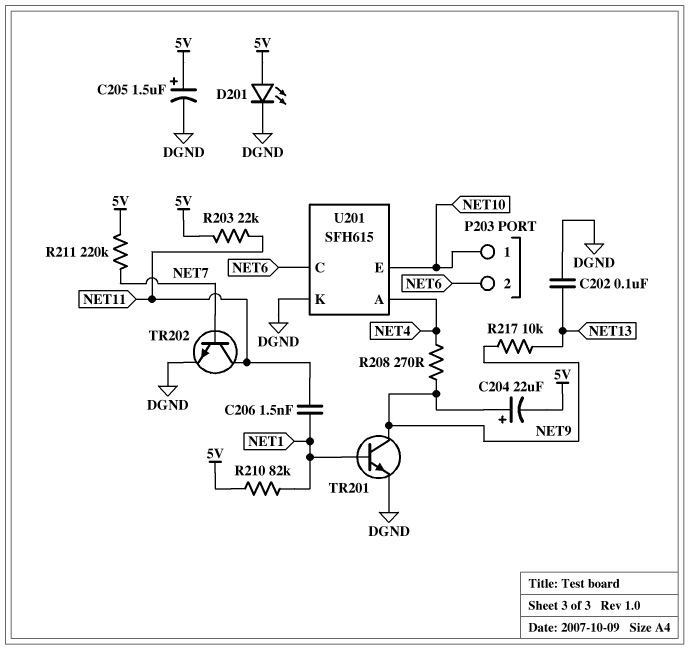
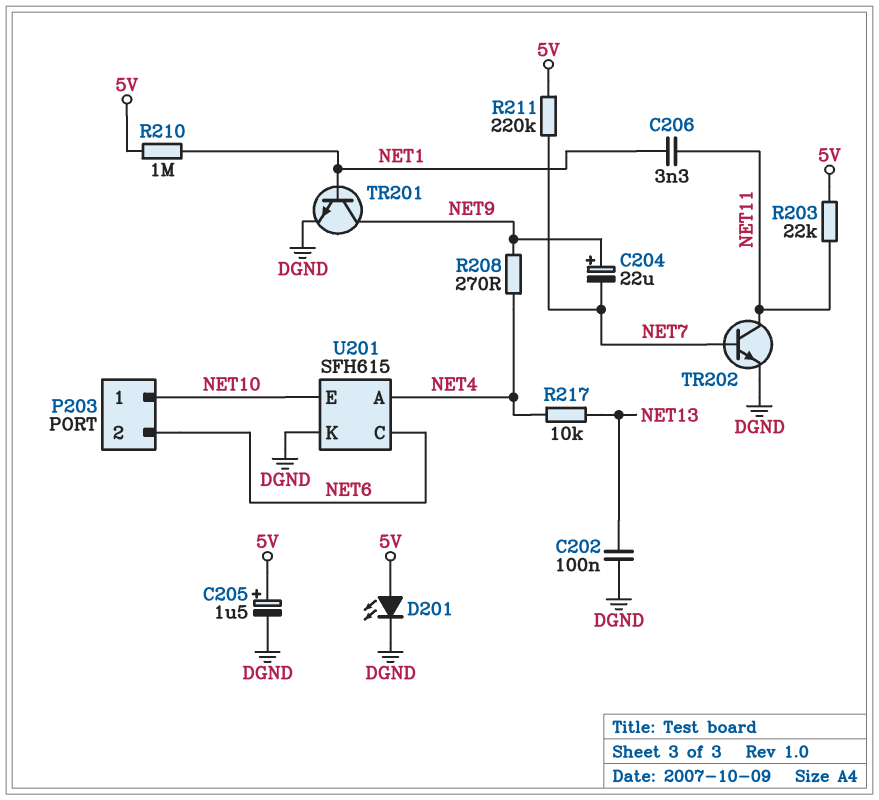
C204: 22uF (plus NET9, minus 5V) -> 22uF (plus NET9, minus NET7)
C206: 1.5nF (NET1, NET11) -> 3.3nF (NET1, NET11)
R210: 82k (5V, NET1) -> 1M (5V, NET1)
R217: 10k (NET9, NET13) -> 10k (NET4, NET13)

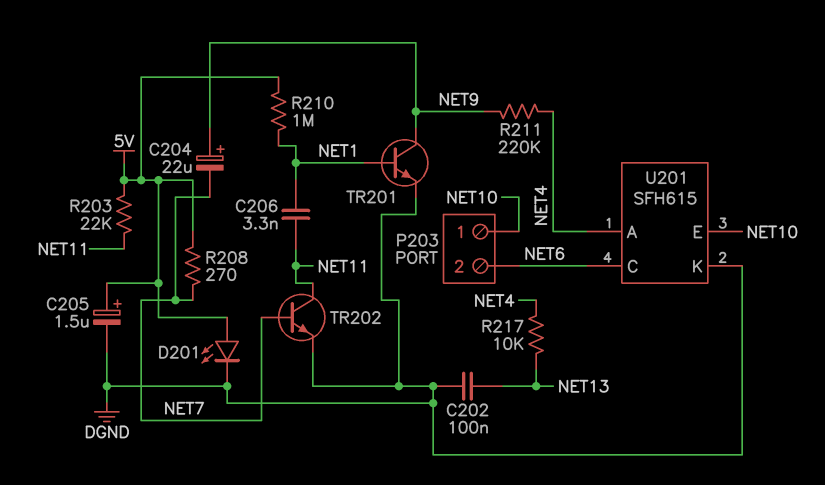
R208: 270 (NET4, NET9) -> 270 (5V, NET7)
R211: 220k (5V, NET7) -> 220k (NET4, NET9)

